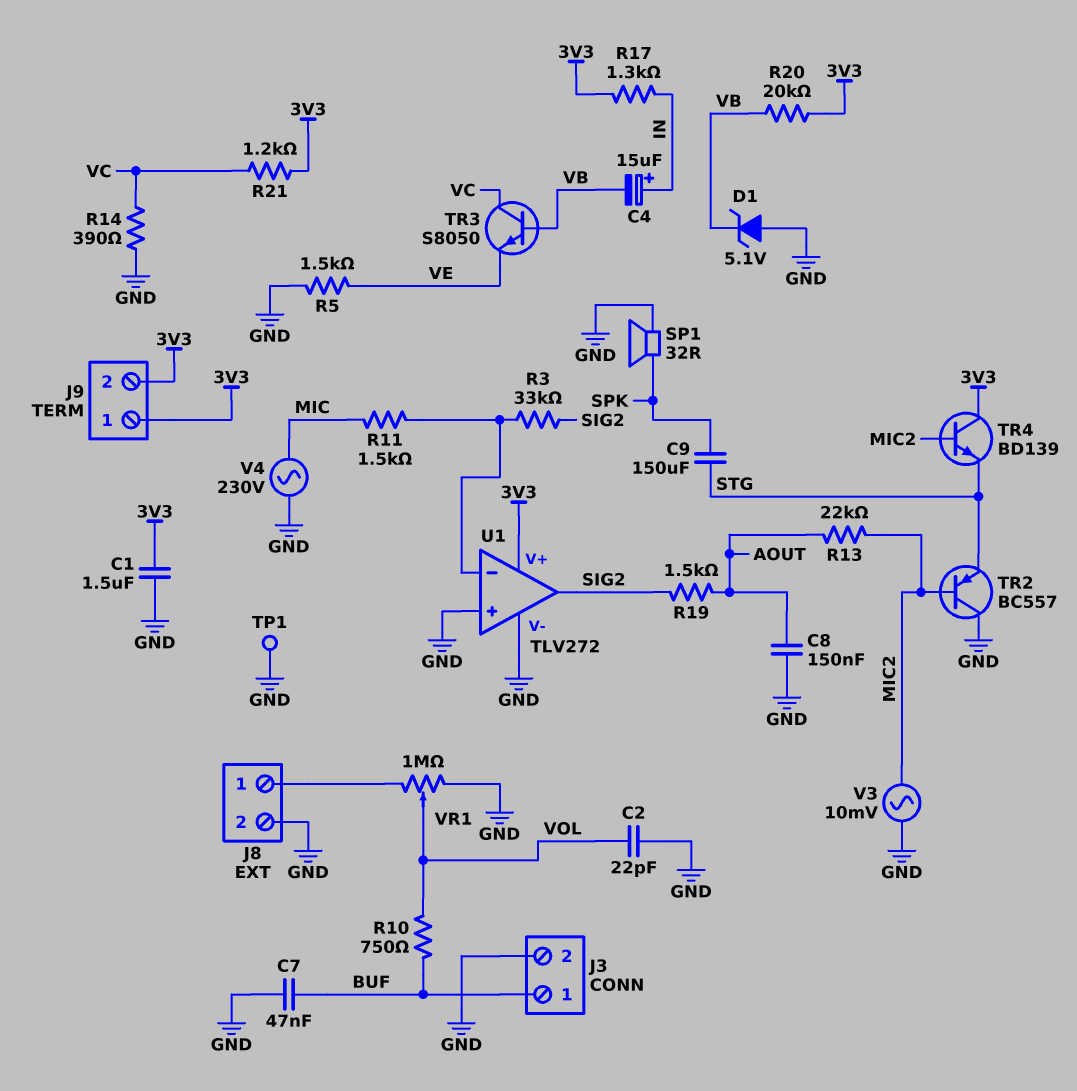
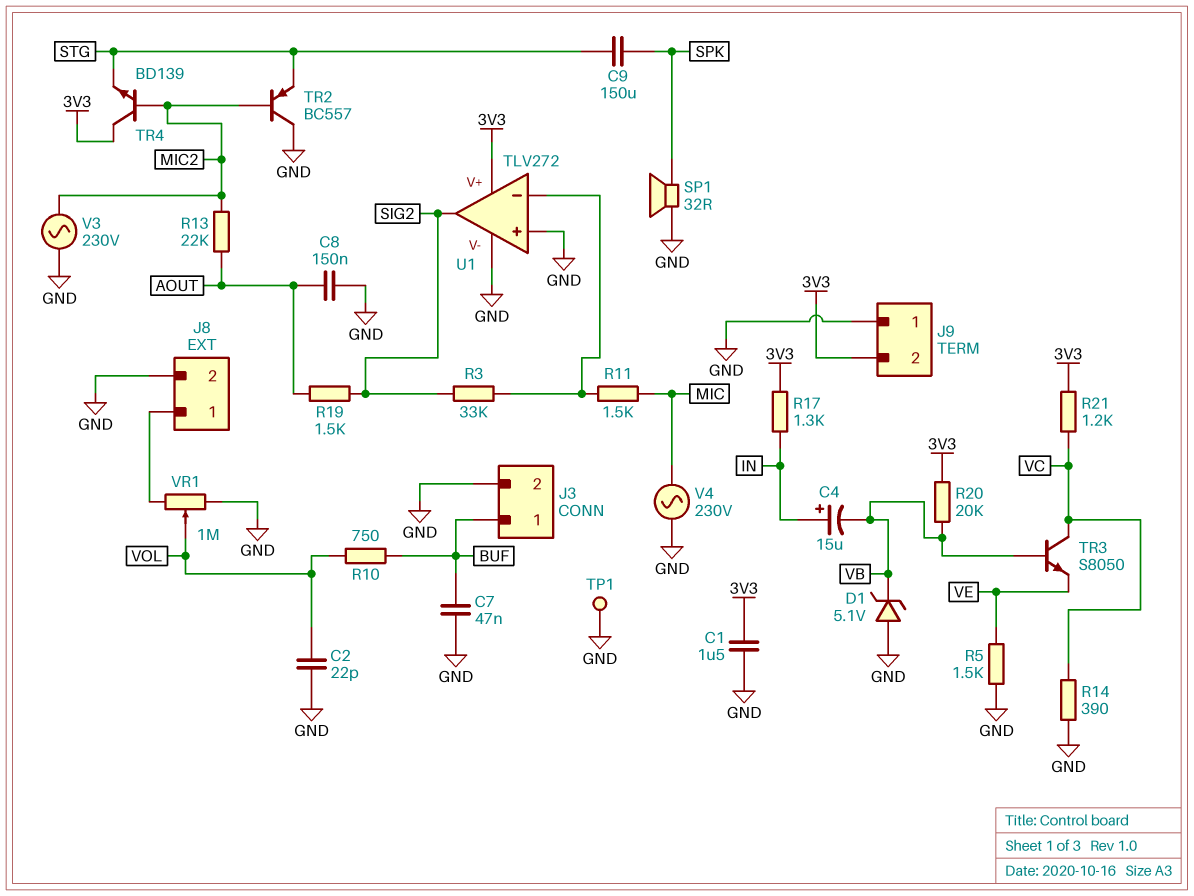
J9 pin 1: 3V3 -> GND
V3: AC 10mV (GND, MIC2) -> AC 230V (GND, MIC2)

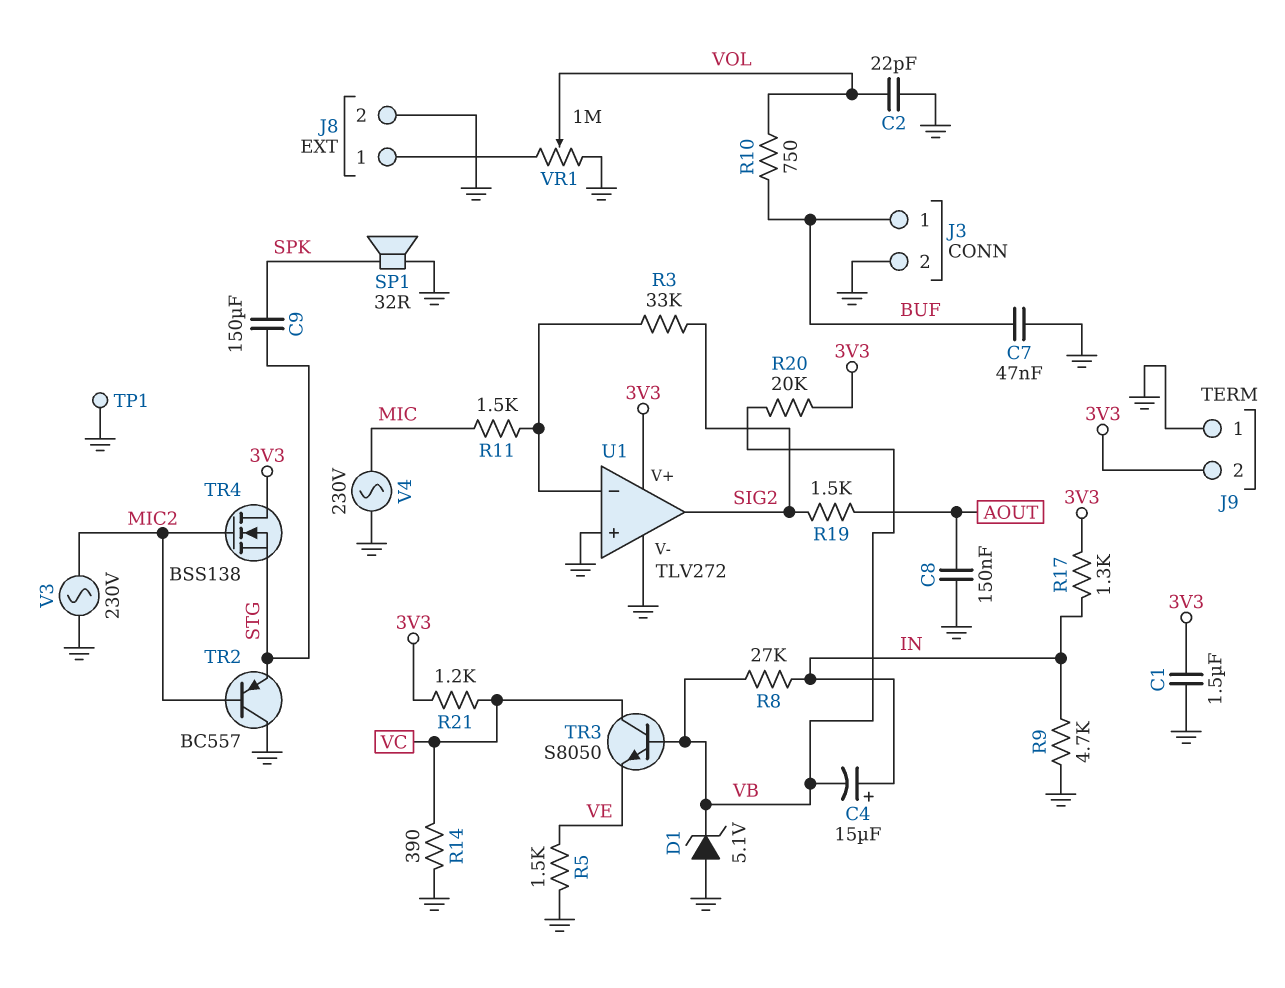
R8: none -> 27k (IN, VB)
R9: none -> 4.7k (GND, IN)
R13: 22k (AOUT, MIC2) -> none
TR4: NPN BD139 (B MIC2, C 3V3, E STG) -> NMOS BSS138 (G MIC2, D 3V3, S STG)

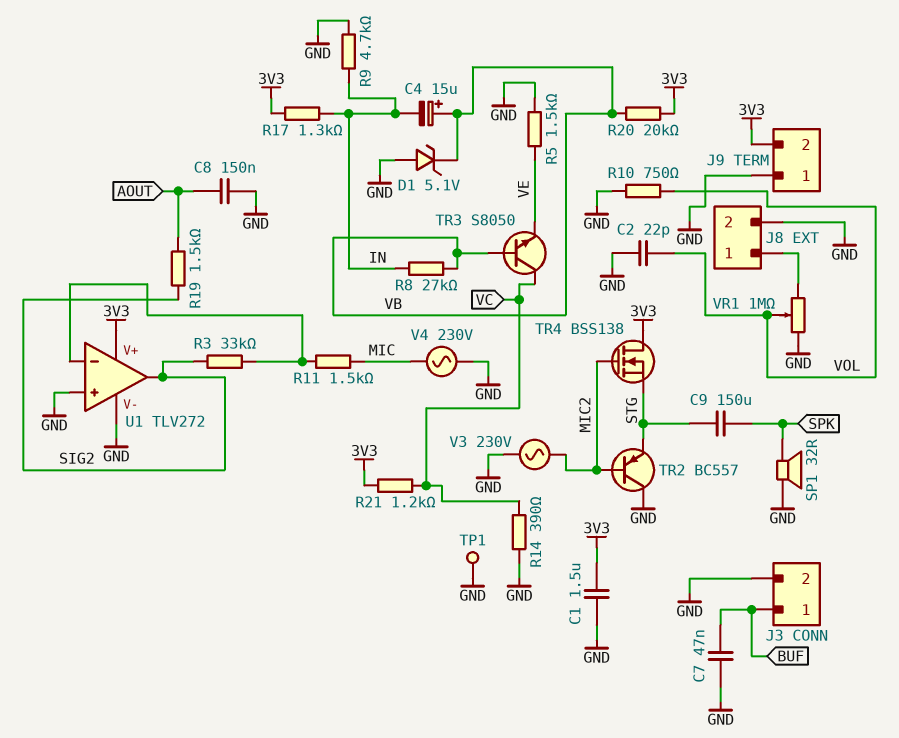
C4: 15uF (plus IN, minus VB) -> 15uF (plus VB, minus IN)
R10: 750 (BUF, VOL) -> 750 (GND, VOL)

